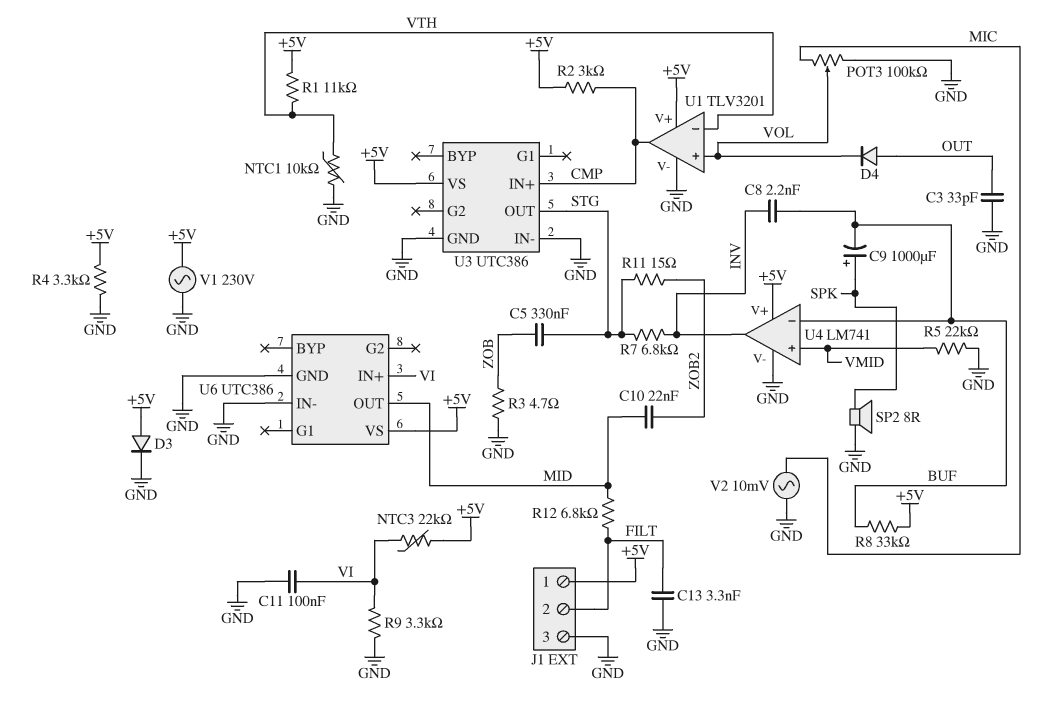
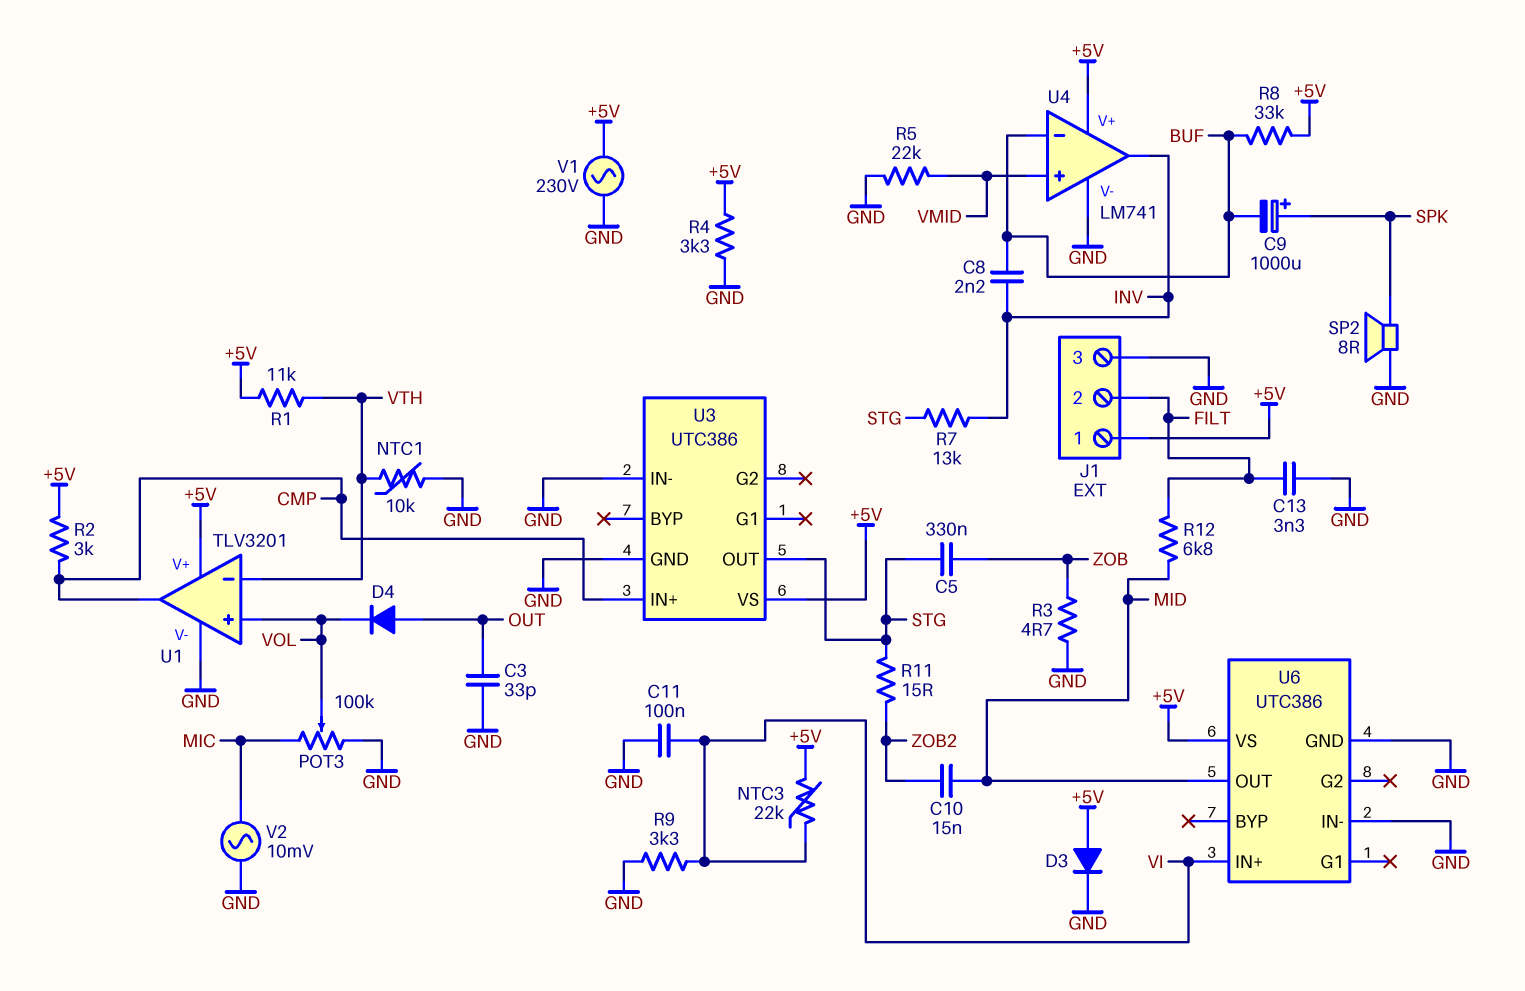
C10: 22nF (MID, ZOB2) -> 15nF (MID, ZOB2)
R7: 6.8k (INV, STG) -> 13k (INV, STG)

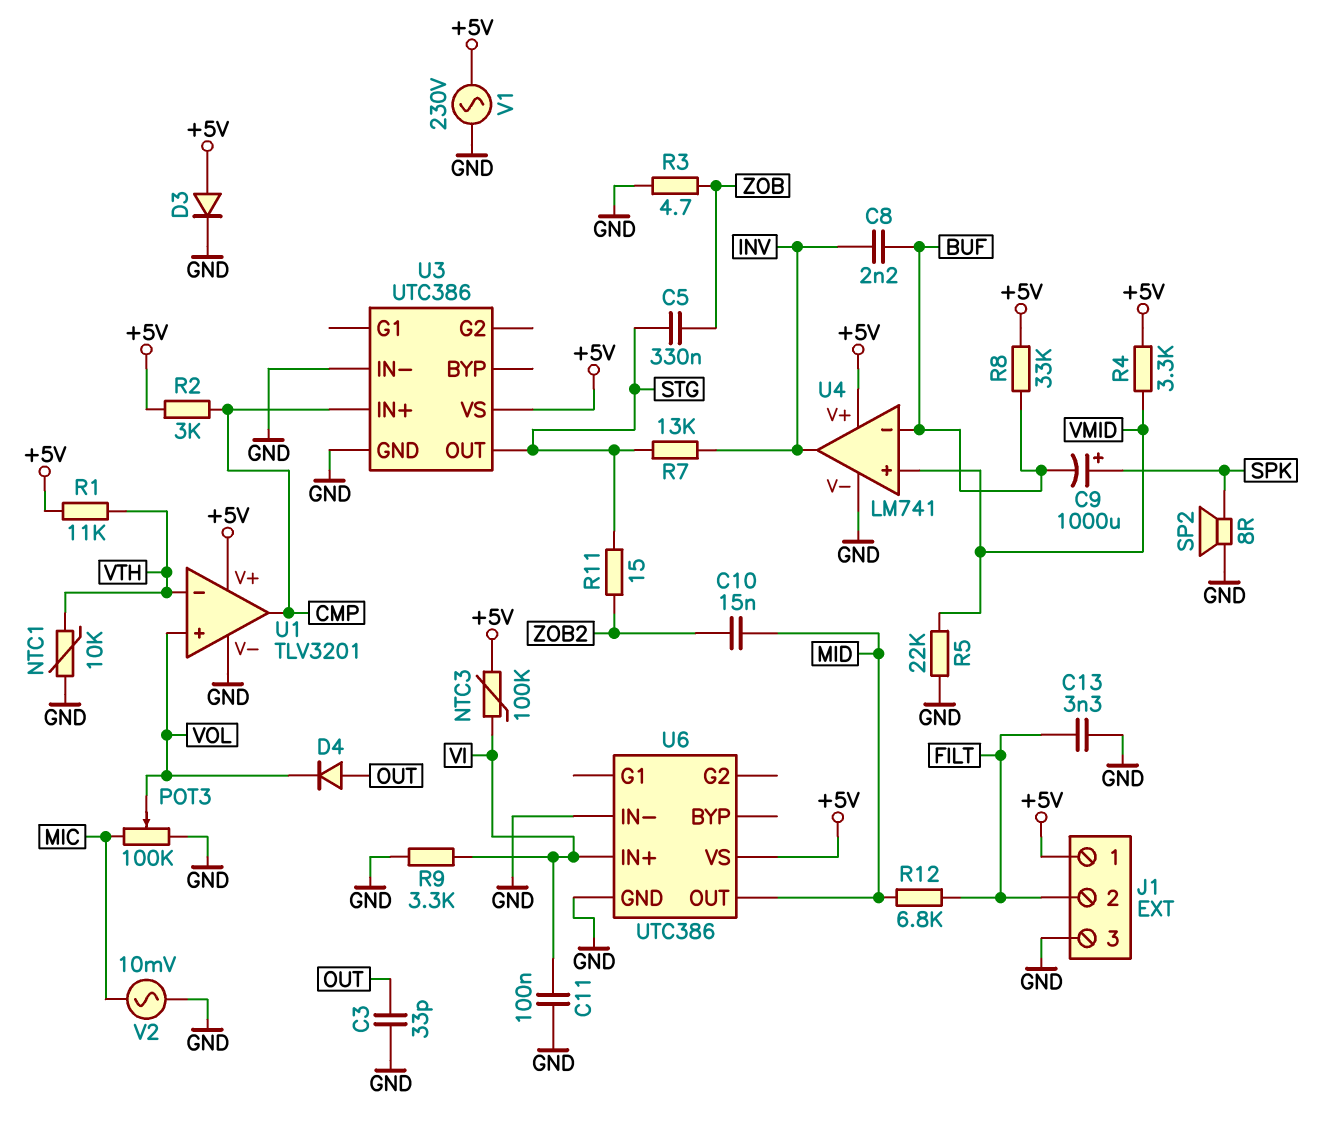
NTC3: 22k (+5V, VI) -> 100k (+5V, VI)
R4: 3.3k (+5V, GND) -> 3.3k (+5V, VMID)

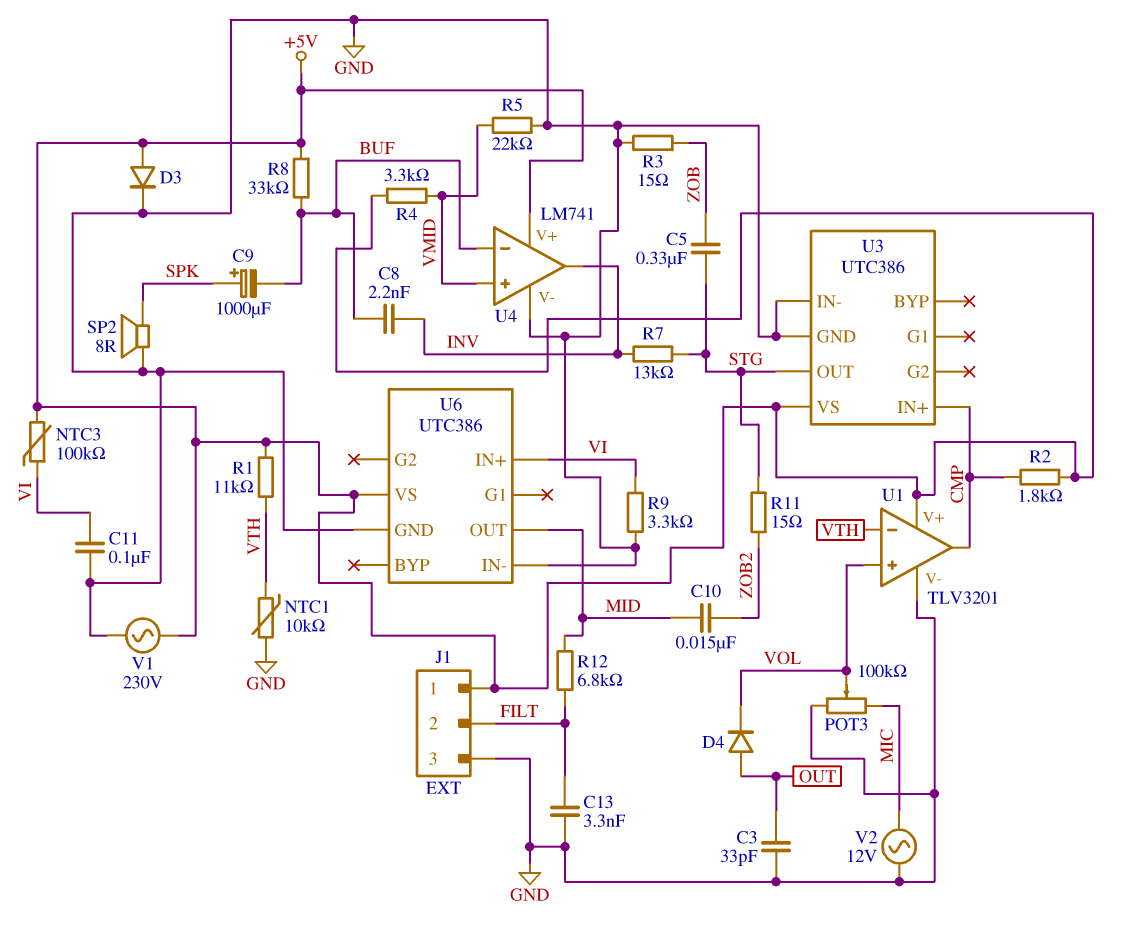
R2: 3k (+5V, CMP) -> 1.8k (+5V, CMP)
R3: 4.7 (GND, ZOB) -> 15 (GND, ZOB)
V2: AC 10mV (GND, MIC) -> AC 12V (GND, MIC)

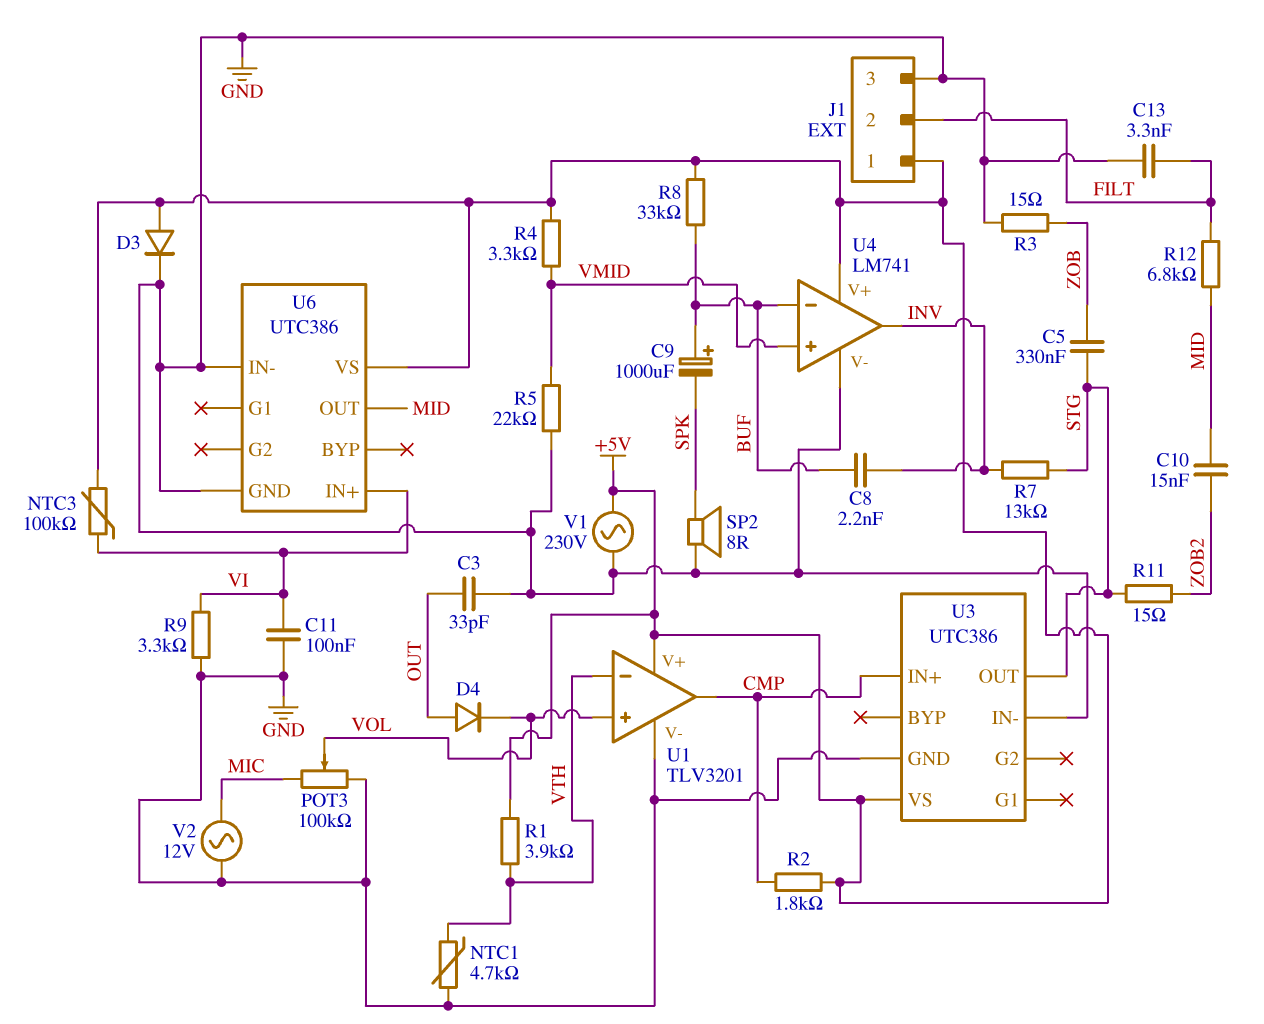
C9: 1000uF (plus SPK, minus BUF) -> 1000uF (plus BUF, minus SPK)
NTC1: 10k (GND, VTH) -> 4.7k (GND, VTH)
R1: 11k (+5V, VTH) -> 3.9k (+5V, VTH)

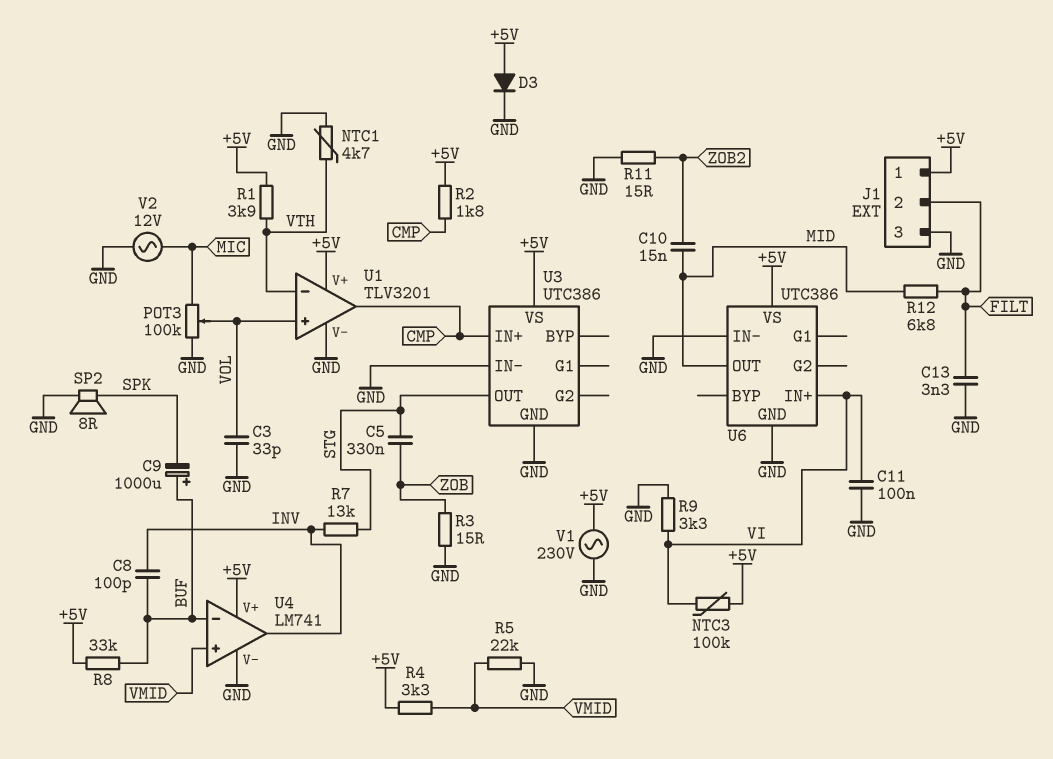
C3: 33pF (GND, OUT) -> 33pF (GND, VOL)
C8: 2.2nF (BUF, INV) -> 100pF (BUF, INV)
D4: diode (A OUT, K VOL) -> none
R11: 15 (STG, ZOB2) -> 15 (GND, ZOB2)

